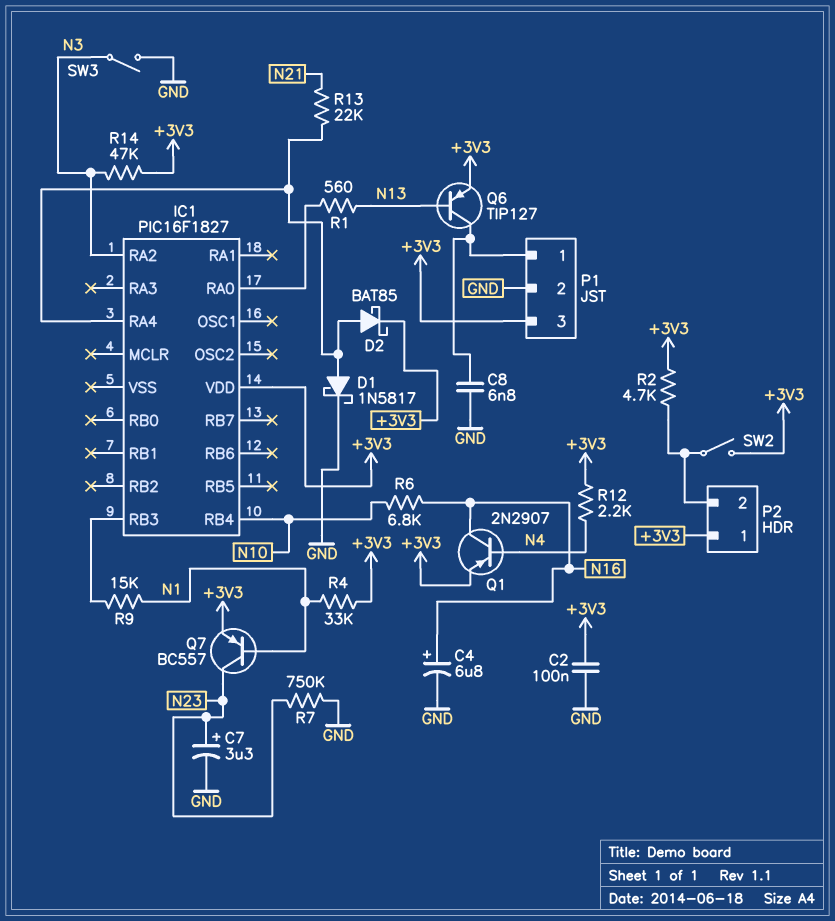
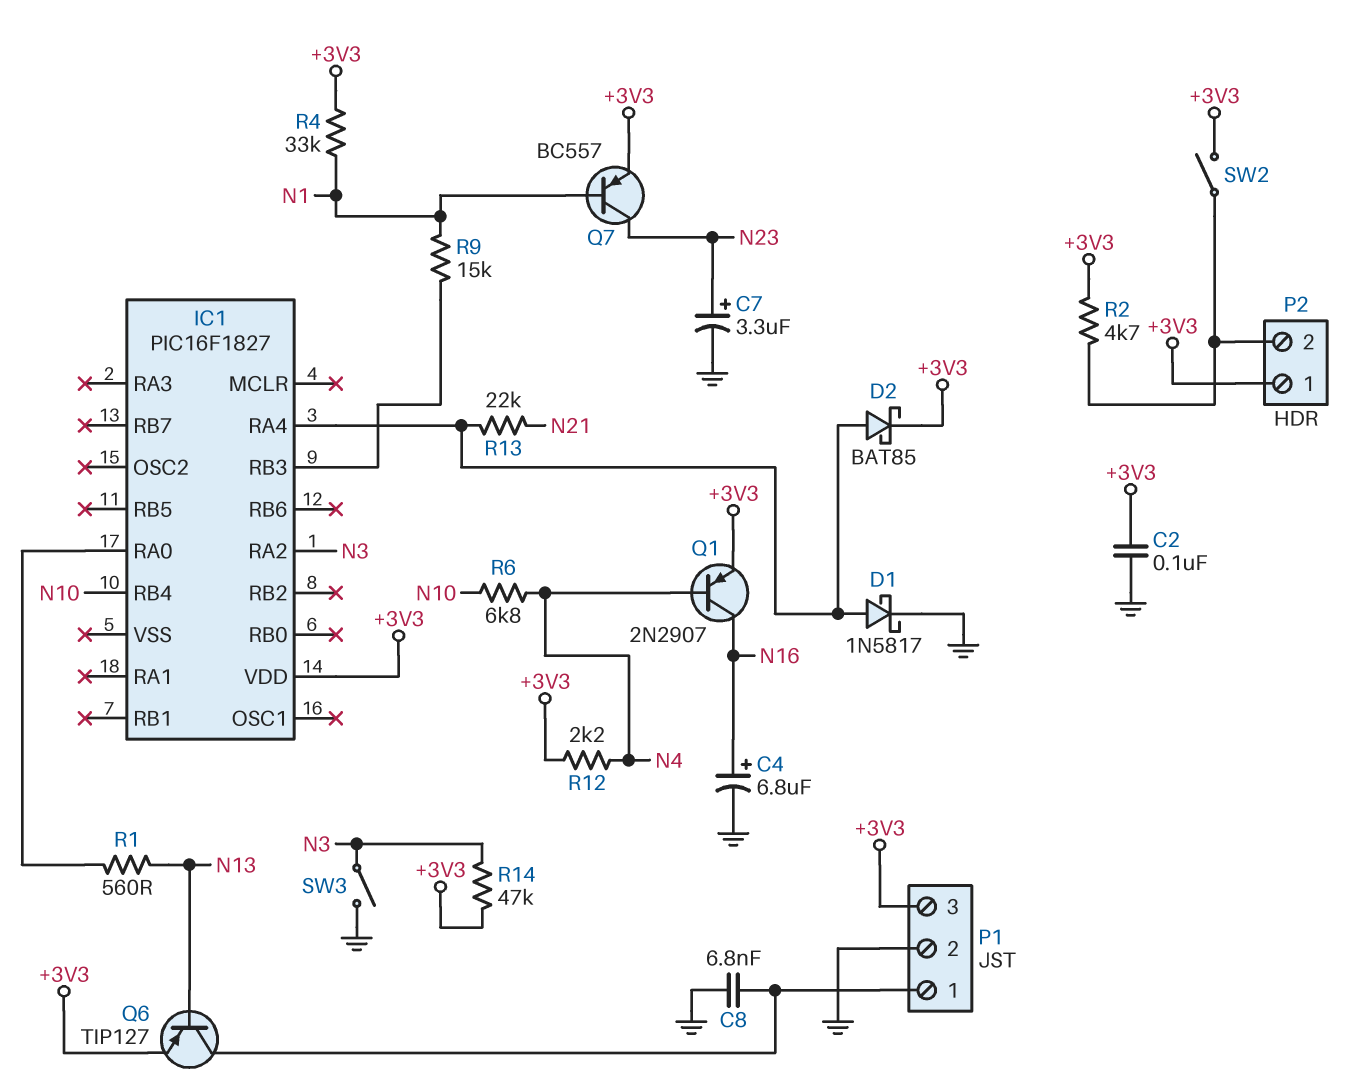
R6: 6.8k (N10, N16) -> 6.8k (N4, N10)
R7: 750k (GND, N23) -> none

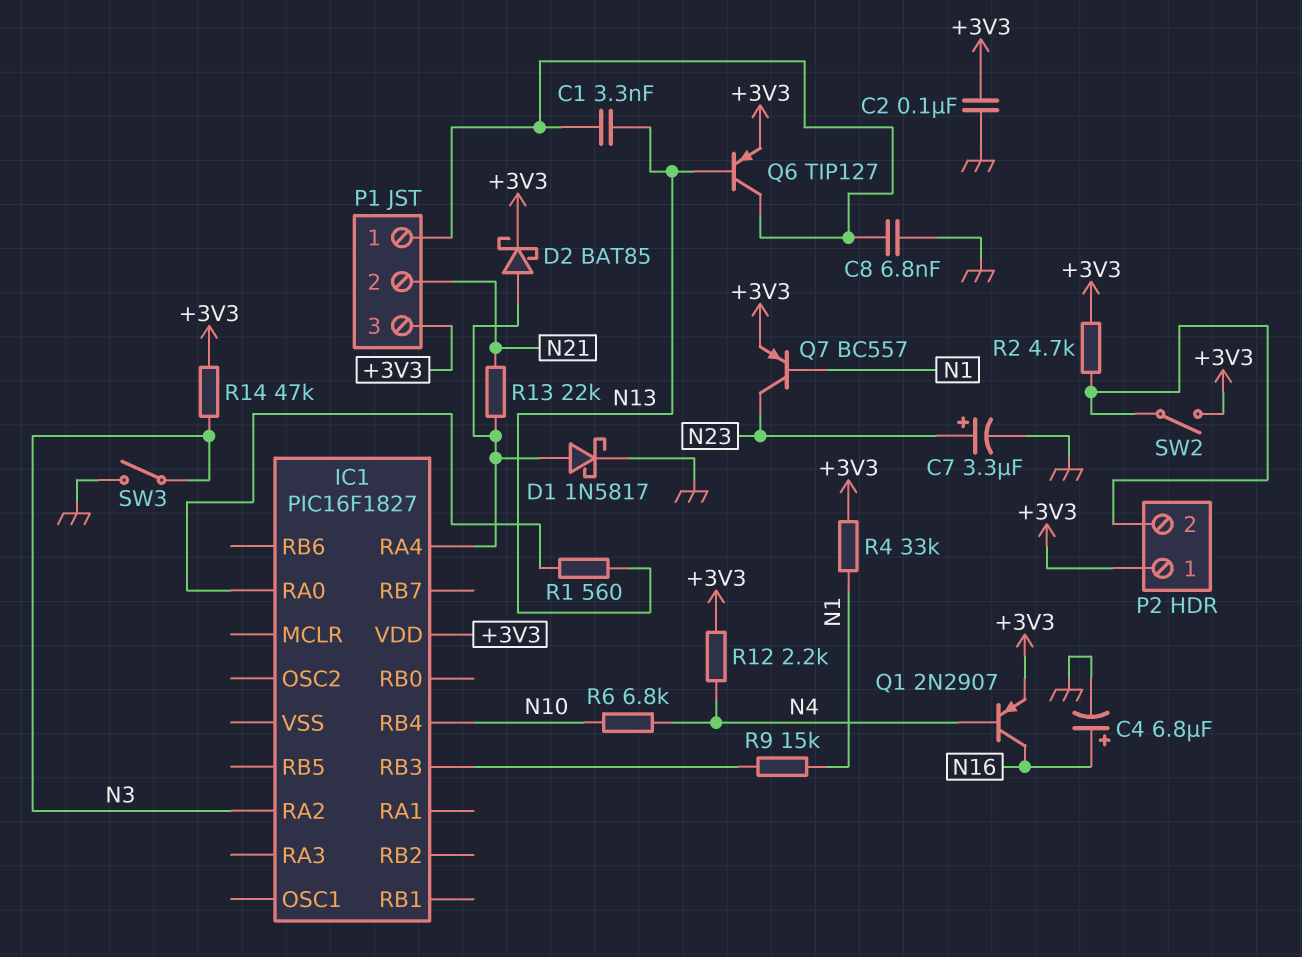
C1: none -> 3.3nF (N13, P1/1)
P1 pin 2: GND -> N21

